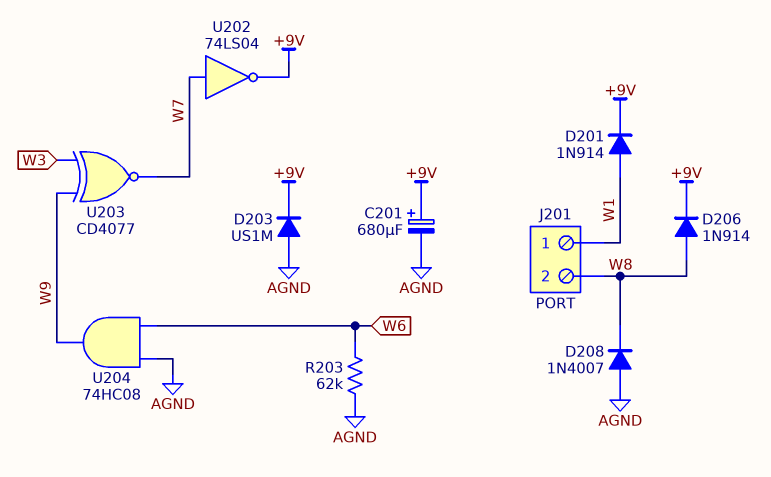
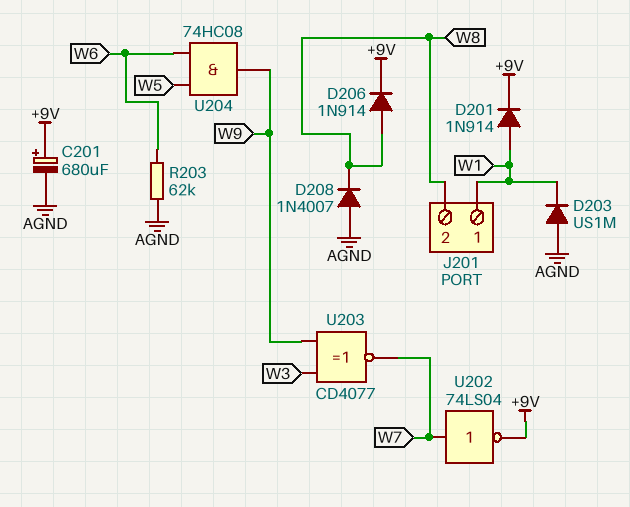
D203: diode US1M (A AGND, K +9V) -> diode US1M (A AGND, K W1)
U204: AND 74HC08 (in AGND, in W6, out W9) -> AND 74HC08 (in W5, in W6, out W9)

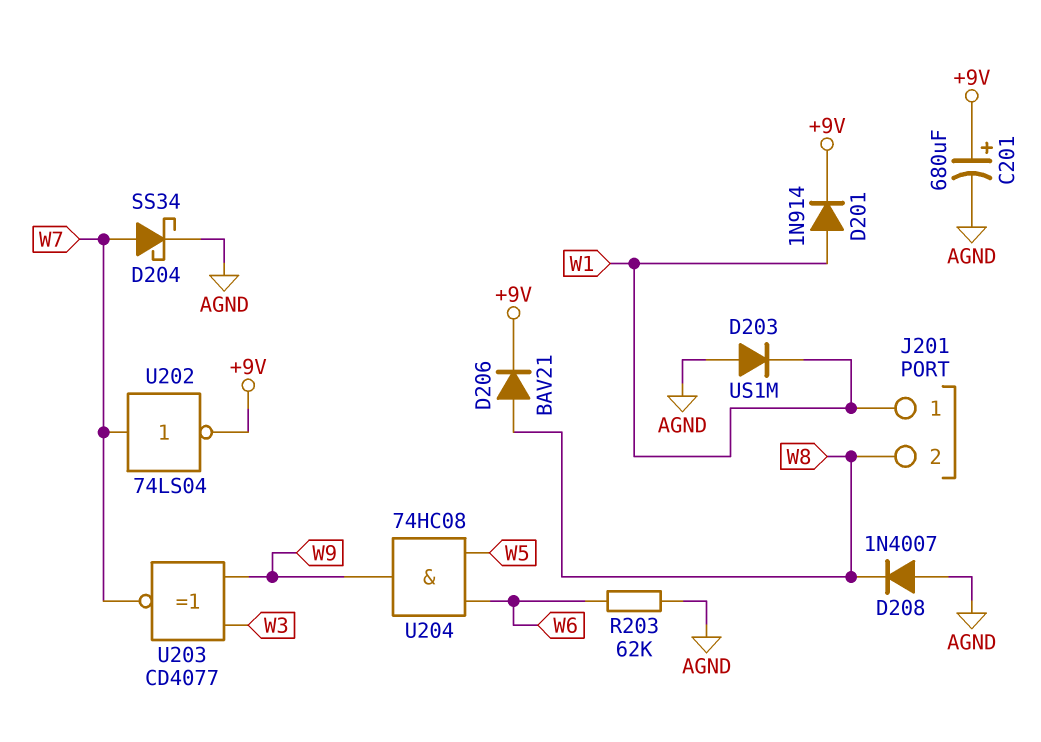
D204: none -> schottky SS34 (A W7, K AGND)
D206: diode 1N914 (A W8, K +9V) -> diode BAV21 (A W8, K +9V)

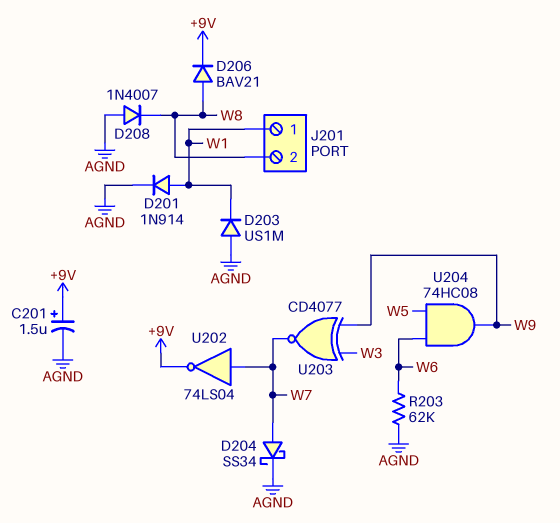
C201: 680uF (plus +9V, minus AGND) -> 1.5uF (plus +9V, minus AGND)
D201: diode 1N914 (A W1, K +9V) -> diode 1N914 (A W1, K AGND)

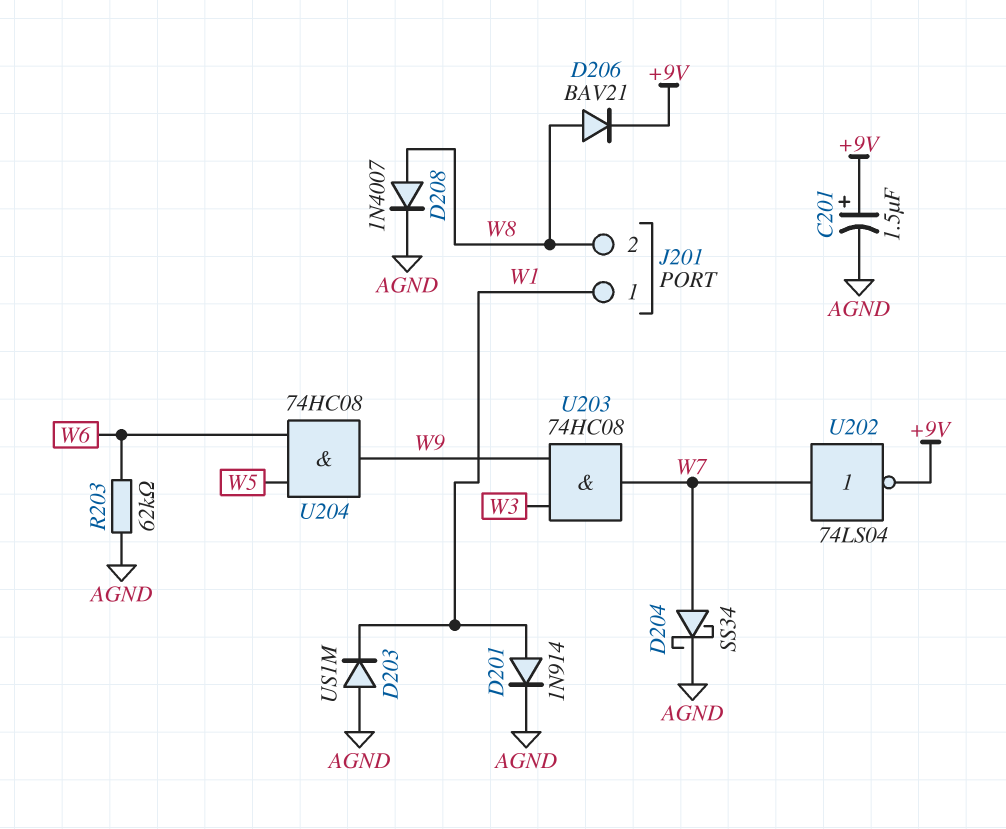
D208: diode 1N4007 (A AGND, K W8) -> diode 1N4007 (A W8, K AGND)
U203: XNOR CD4077 (in W3, in W9, out W7) -> AND 74HC08 (in W3, in W9, out W7)

